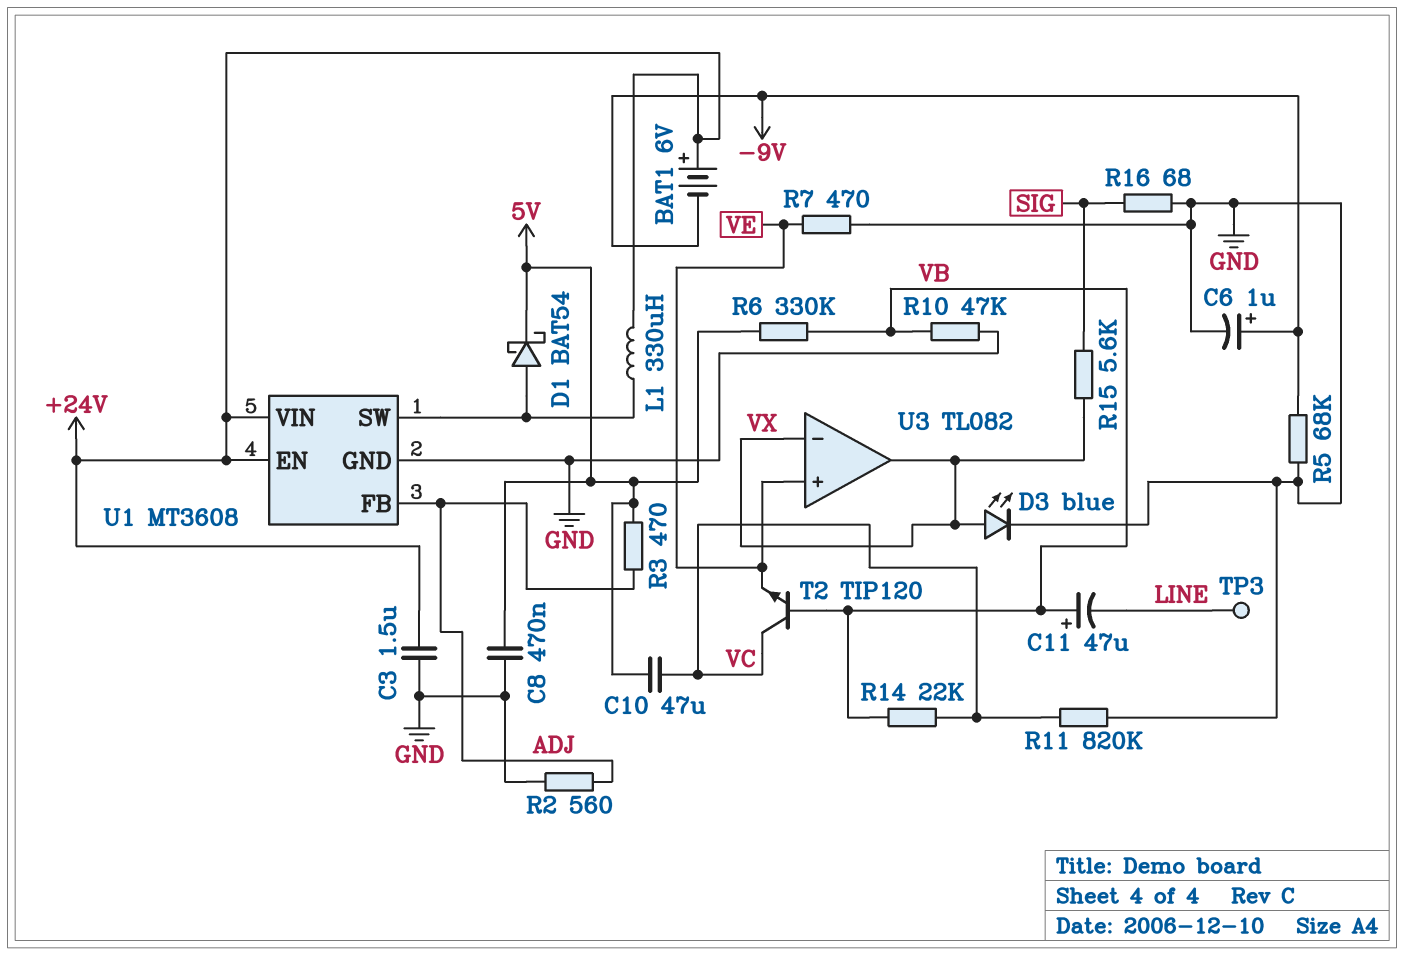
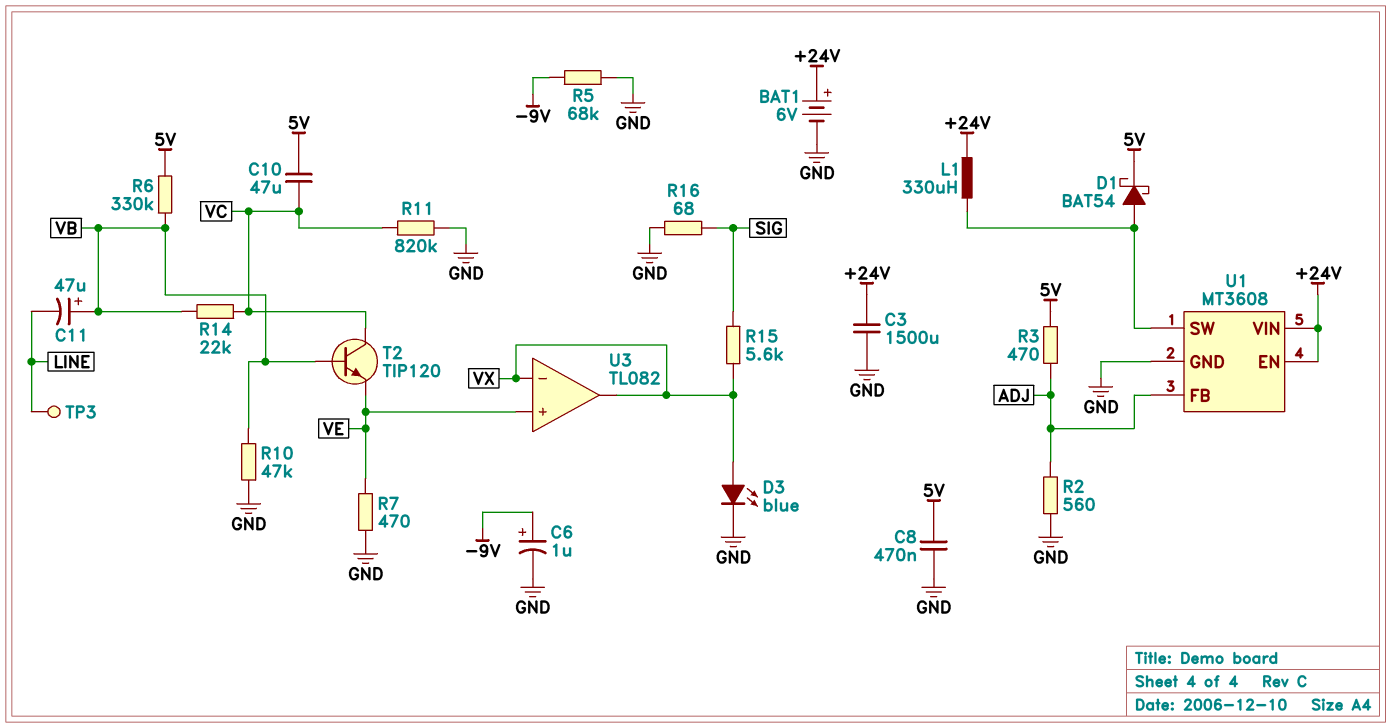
BAT1: 6V (plus +24V, minus -9V) -> 6V (plus +24V, minus GND)
C3: 1.5uF (+24V, GND) -> 1500uF (+24V, GND)

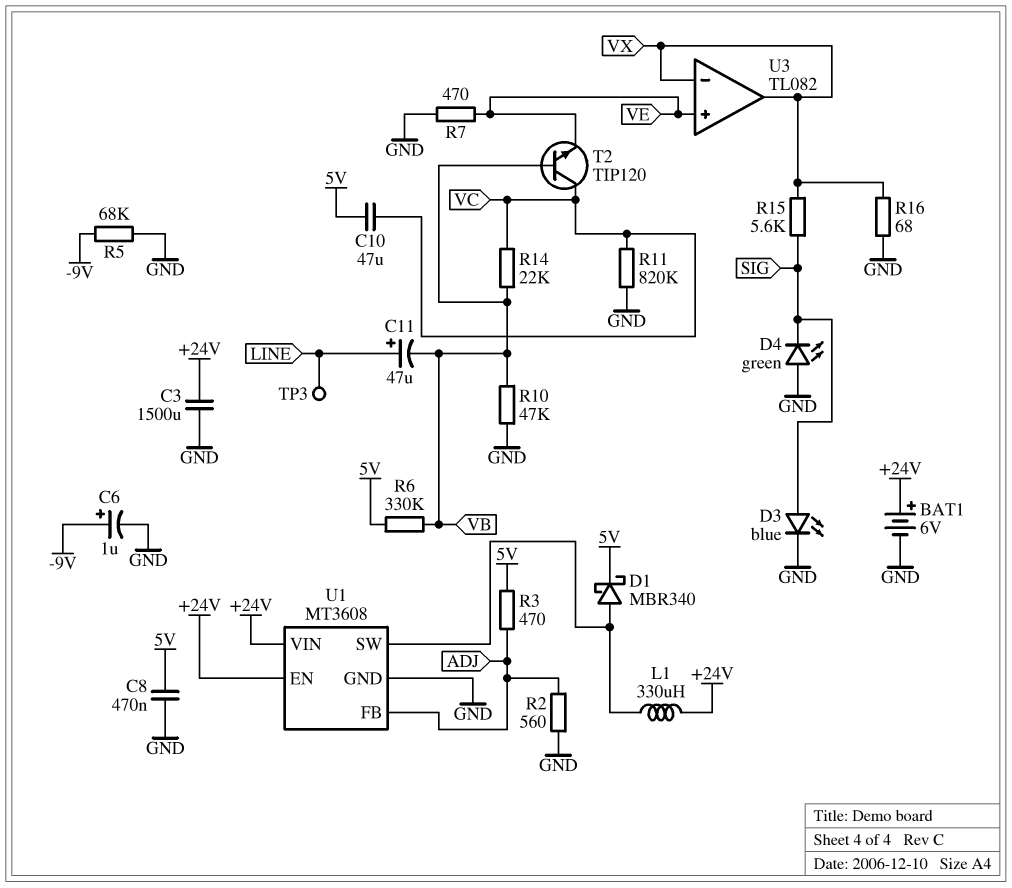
C11: 47uF (plus VB, minus LINE) -> 47uF (plus LINE, minus VB)
D1: schottky BAT54 (A U1/SW, K 5V) -> schottky MBR340 (A U1/SW, K 5V)
D3: LED blue (A VX, K GND) -> LED blue (A SIG, K GND)
D4: none -> LED green (A GND, K SIG)
R16: 68 (GND, SIG) -> 68 (GND, VX)

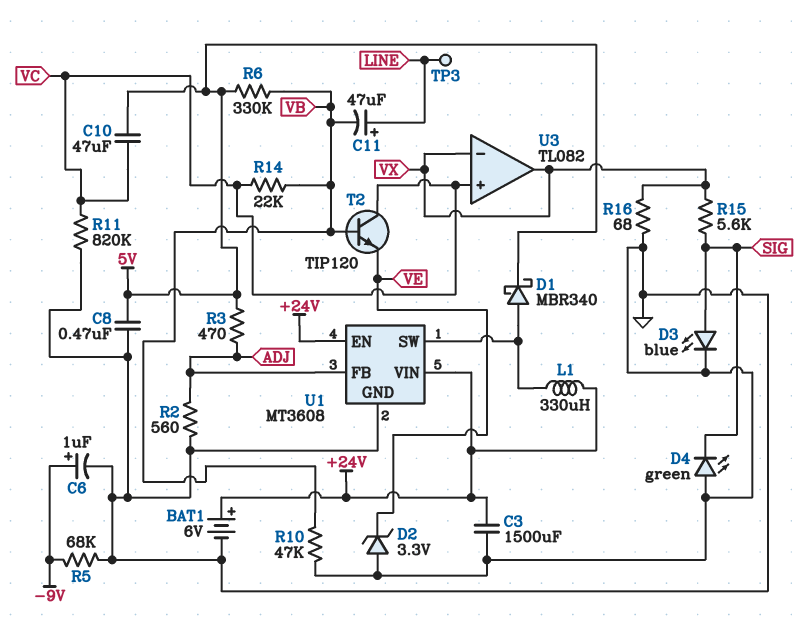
D2: none -> zener 3.3V (A GND, K VE)
R7: 470 (GND, VE) -> none
U3 pin in+: VE -> VC

